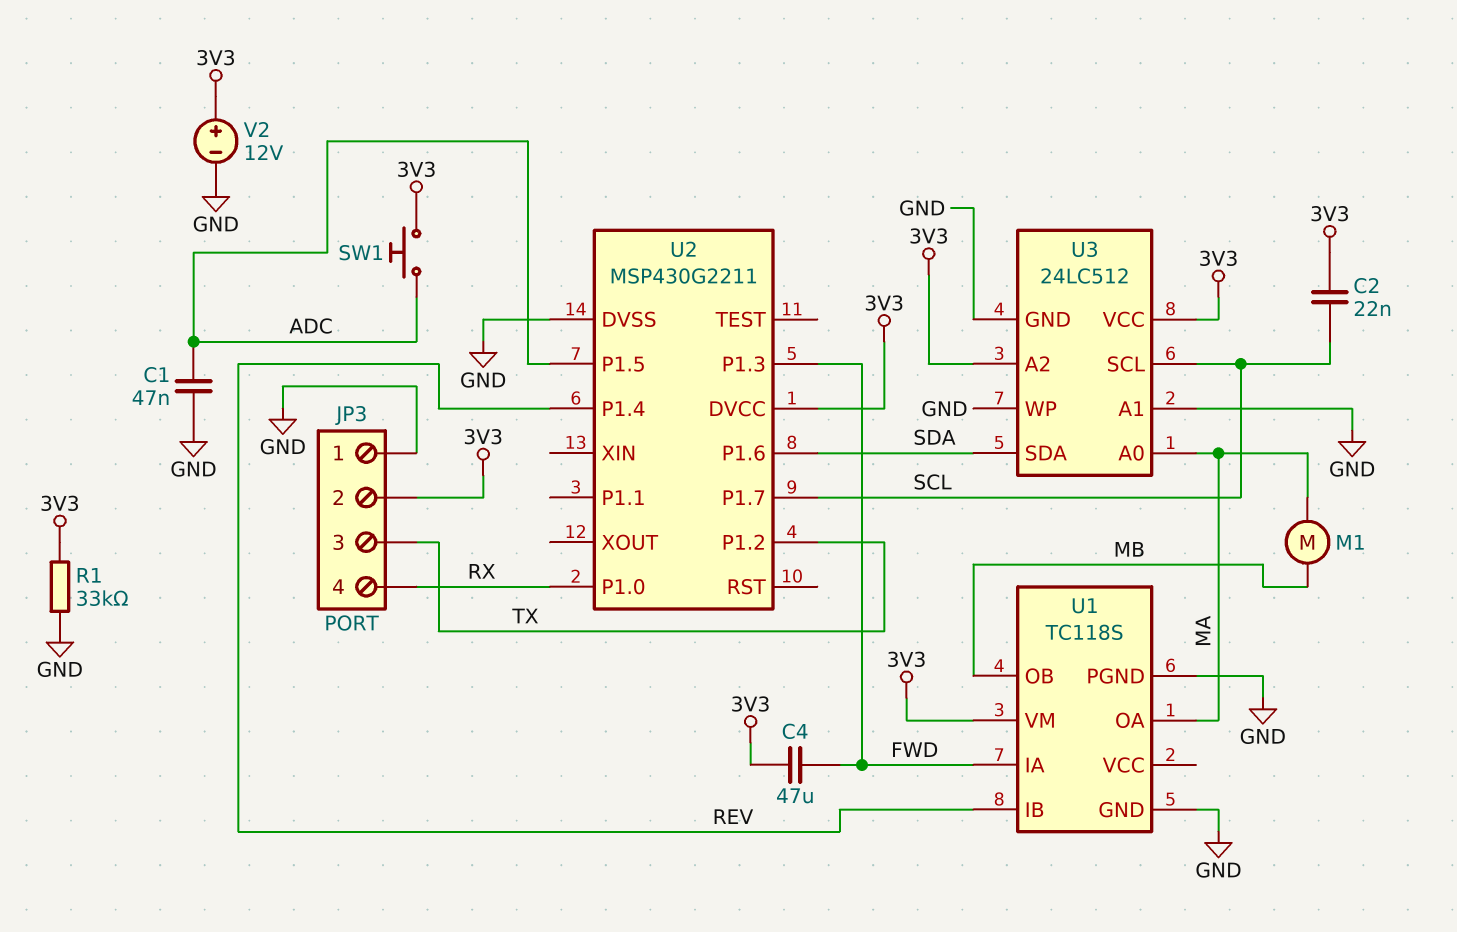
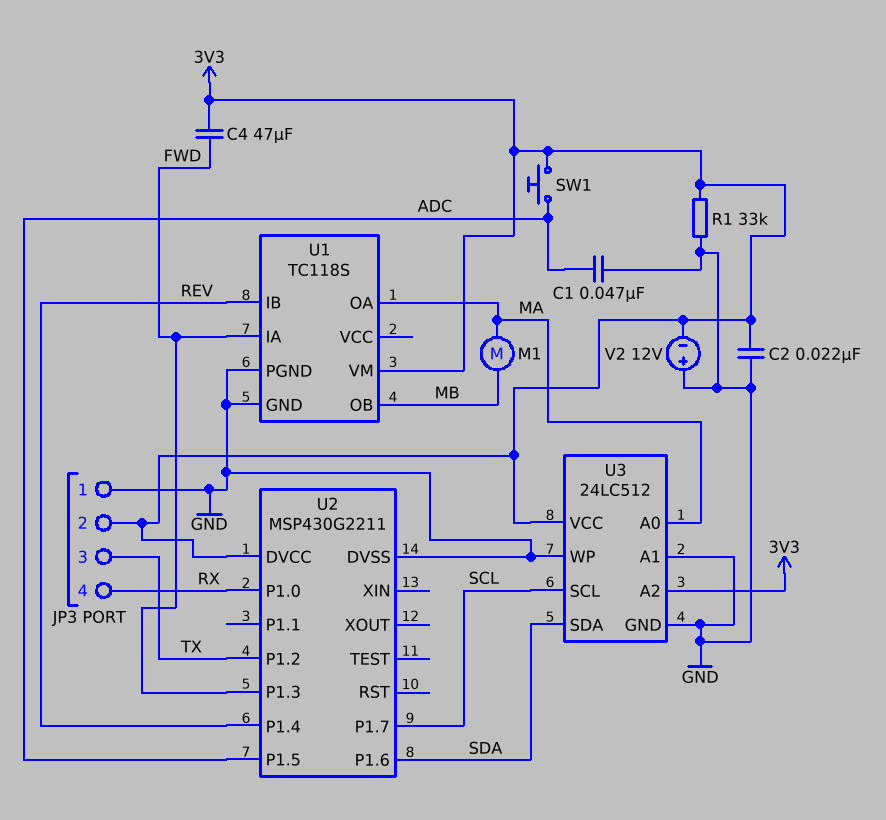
C2: 22nF (3V3, SCL) -> 22nF (3V3, GND)
V2: 12V (plus 3V3, minus GND) -> 12V (plus GND, minus 3V3)

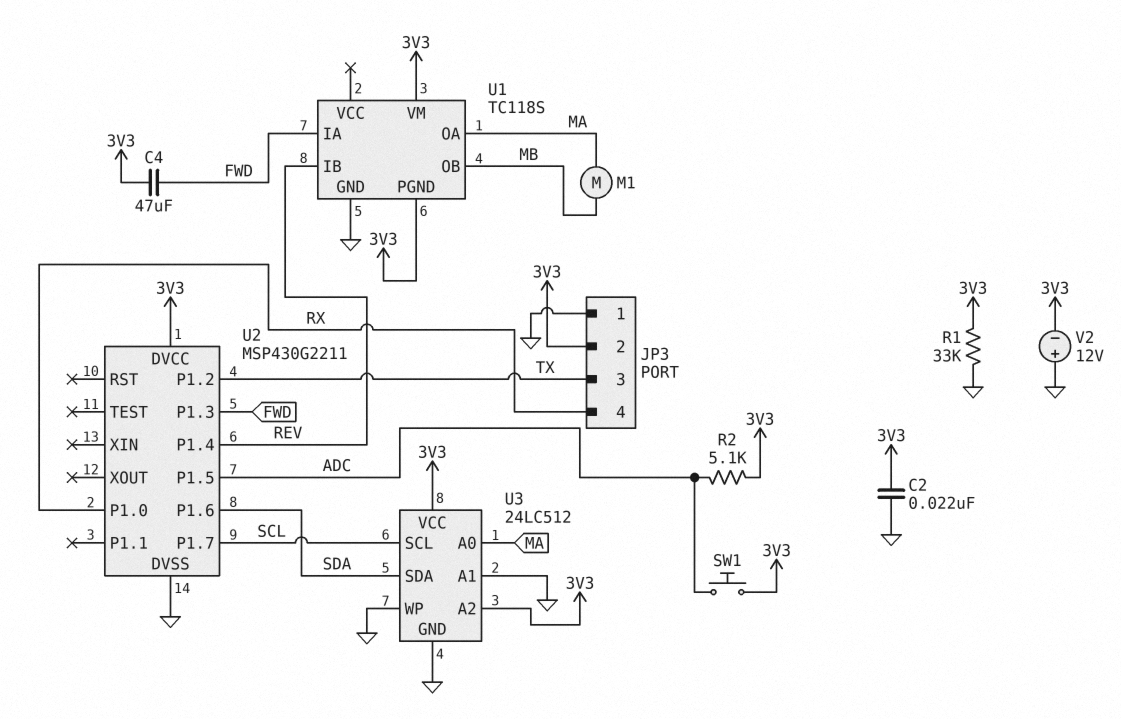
C1: 47nF (ADC, GND) -> none
R2: none -> 5.1k (3V3, ADC)
U1 pin PGND: GND -> 3V3

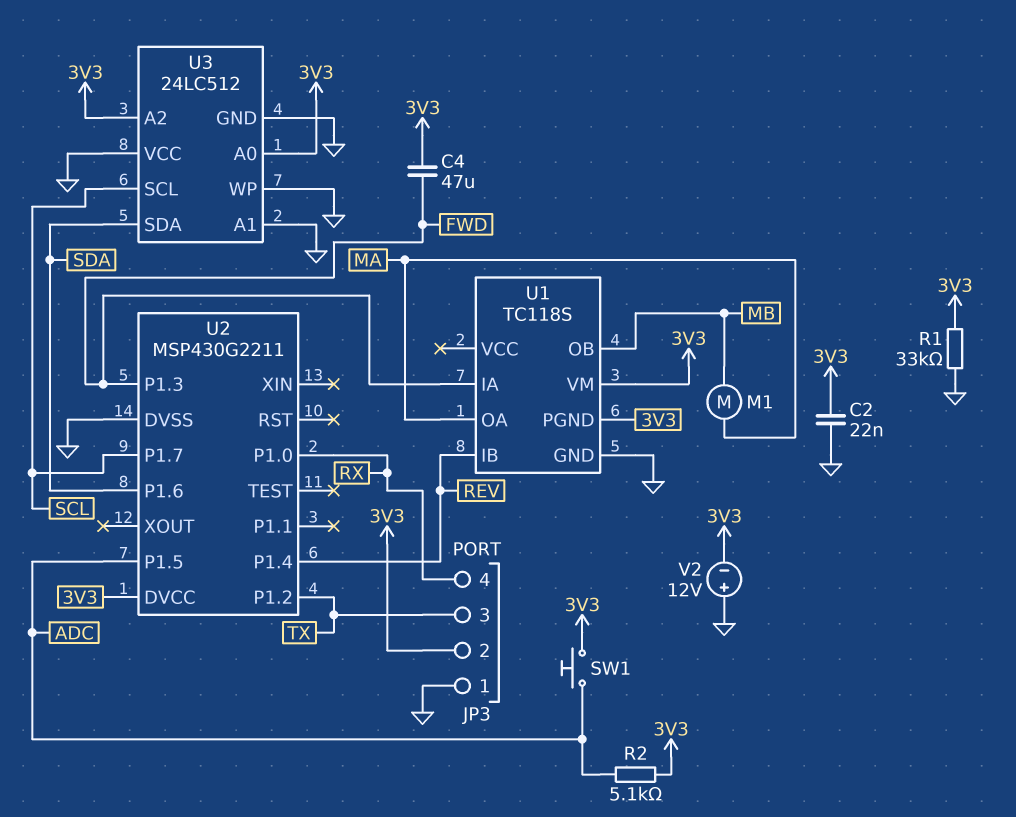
U3 pin A0: MA -> 3V3
U3 pin VCC: 3V3 -> GND

